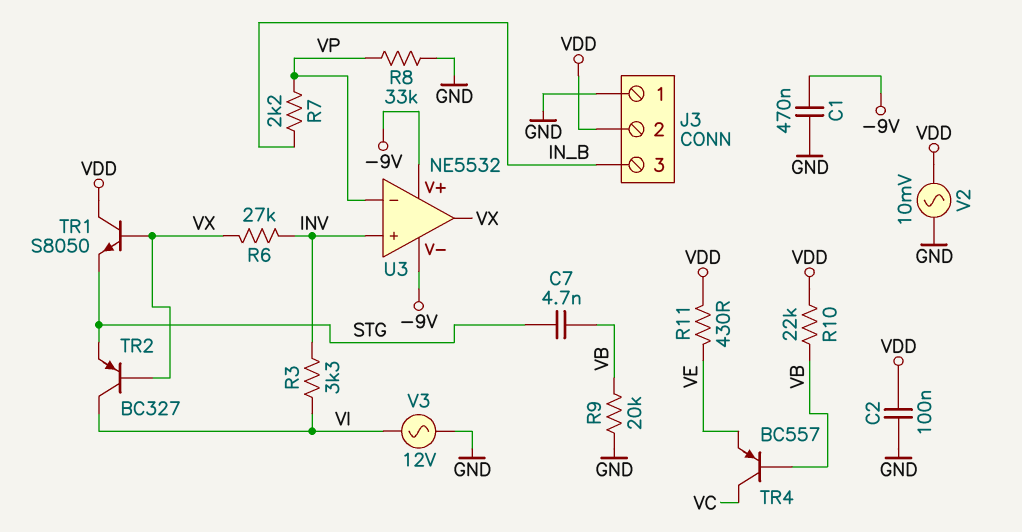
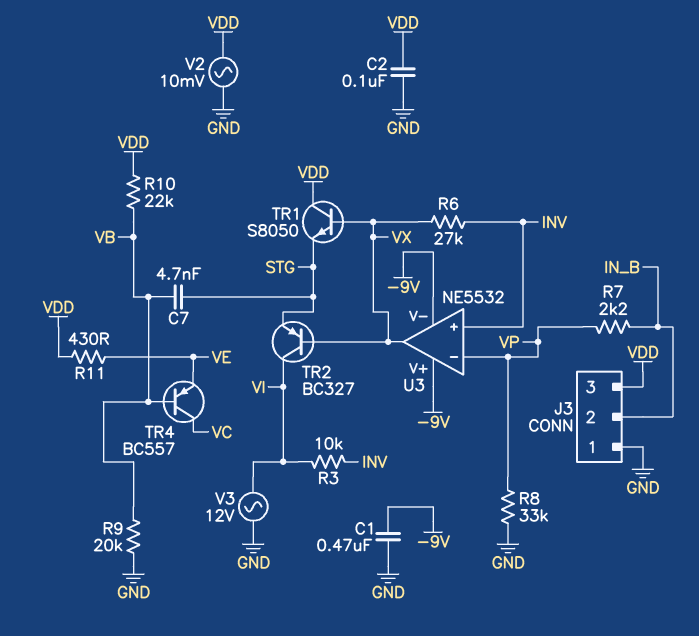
J3 pin 2: VDD -> IN_B
J3 pin 3: IN_B -> VDD
R3: 3.3k (INV, VI) -> 10k (INV, VI)

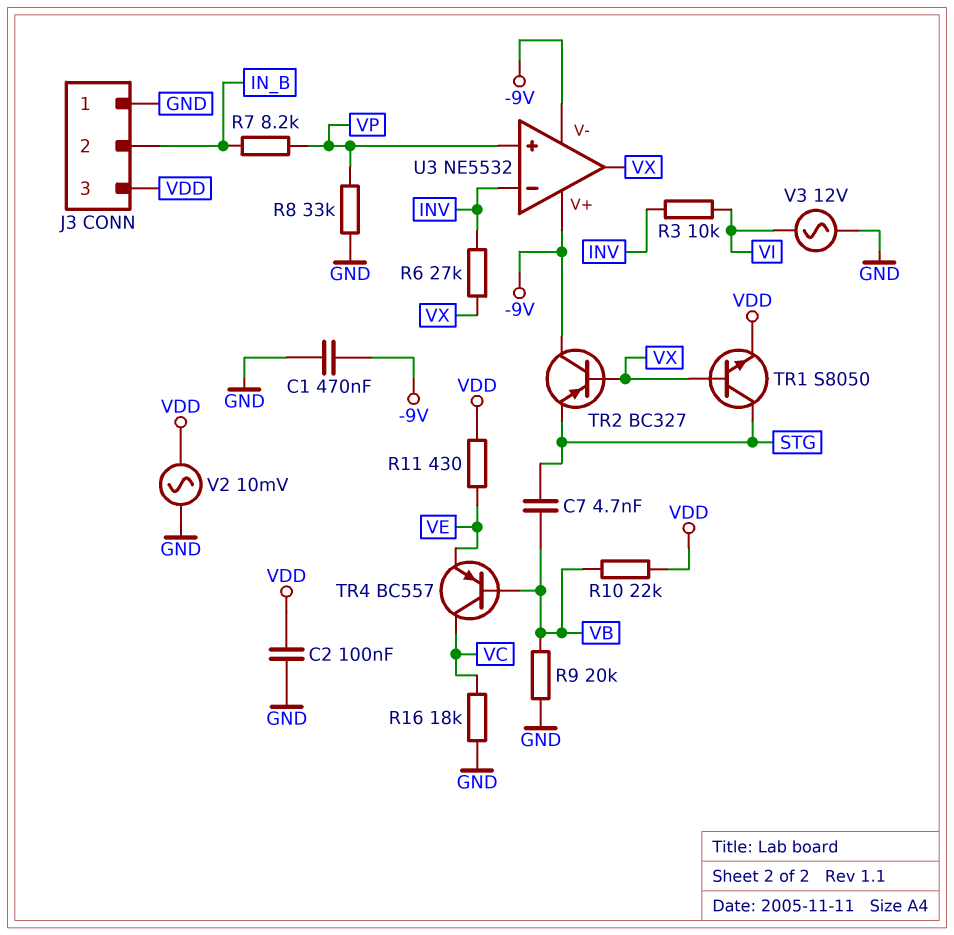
R7: 2.2k (IN_B, VP) -> 8.2k (IN_B, VP)
R16: none -> 18k (GND, VC)
TR1: NPN S8050 (B VX, C VDD, E STG) -> NPN S8050 (B VX, C STG, E VDD)
TR2: PNP BC327 (B VX, C VI, E STG) -> PNP BC327 (B VX, C -9V, E STG)
U3 pin in+: INV -> VP
U3 pin in-: VP -> INV

